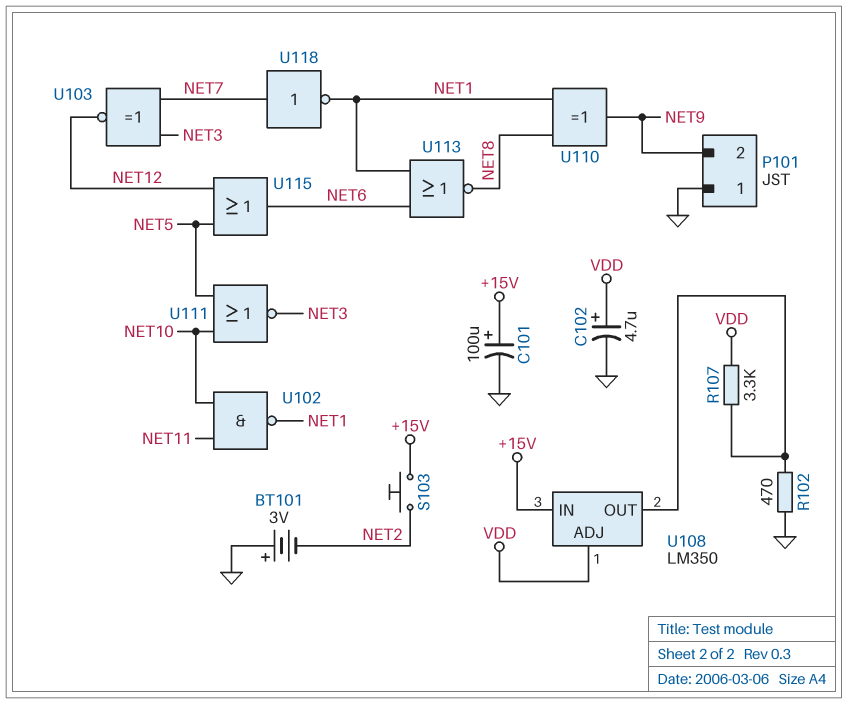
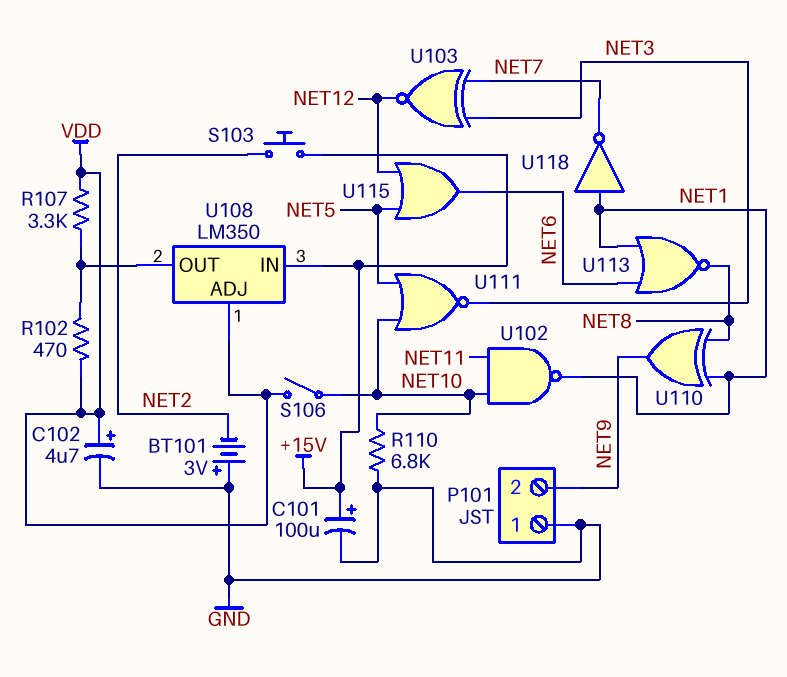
R102: 470 (GND, U108/OUT) -> 470 (U108/OUT, VDD)
R110: none -> 6.8k (GND, NET10)
S106: none -> switch (NET10, VDD)
U118: NOT (in NET7, out NET1) -> NOT (in NET1, out NET7)

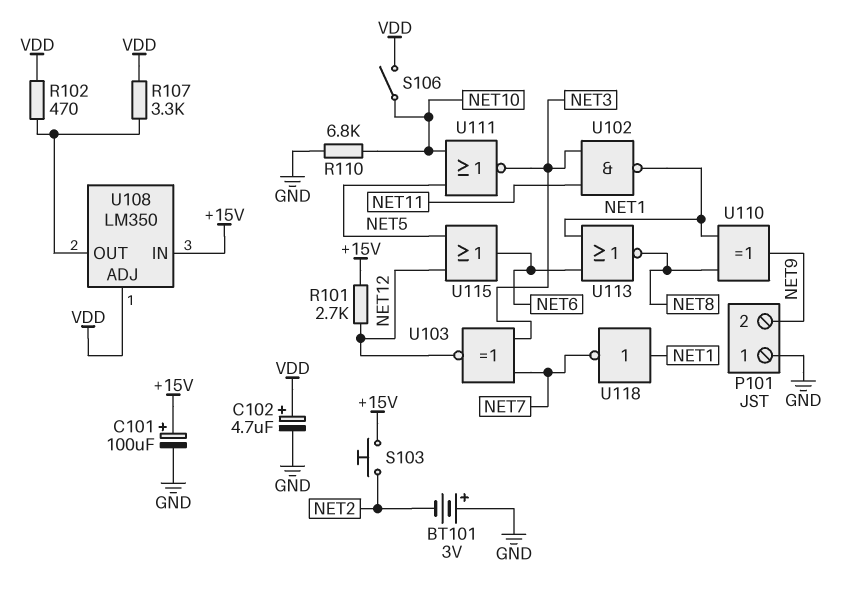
R101: none -> 2.7k (+15V, NET12)
U102: NAND (in NET10, in NET11, out NET1) -> NAND (in NET3, in NET11, out NET1)

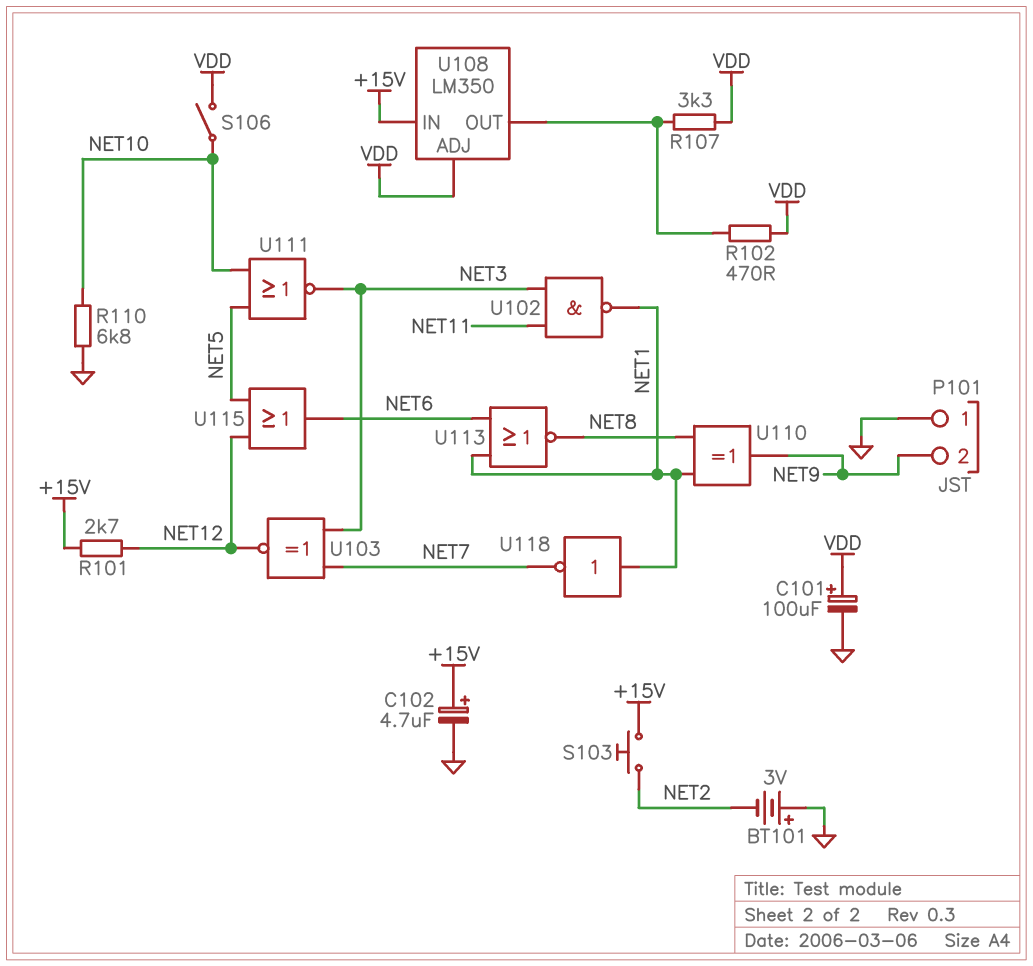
C101: 100uF (plus +15V, minus GND) -> 100uF (plus VDD, minus GND)
C102: 4.7uF (plus VDD, minus GND) -> 4.7uF (plus +15V, minus GND)

